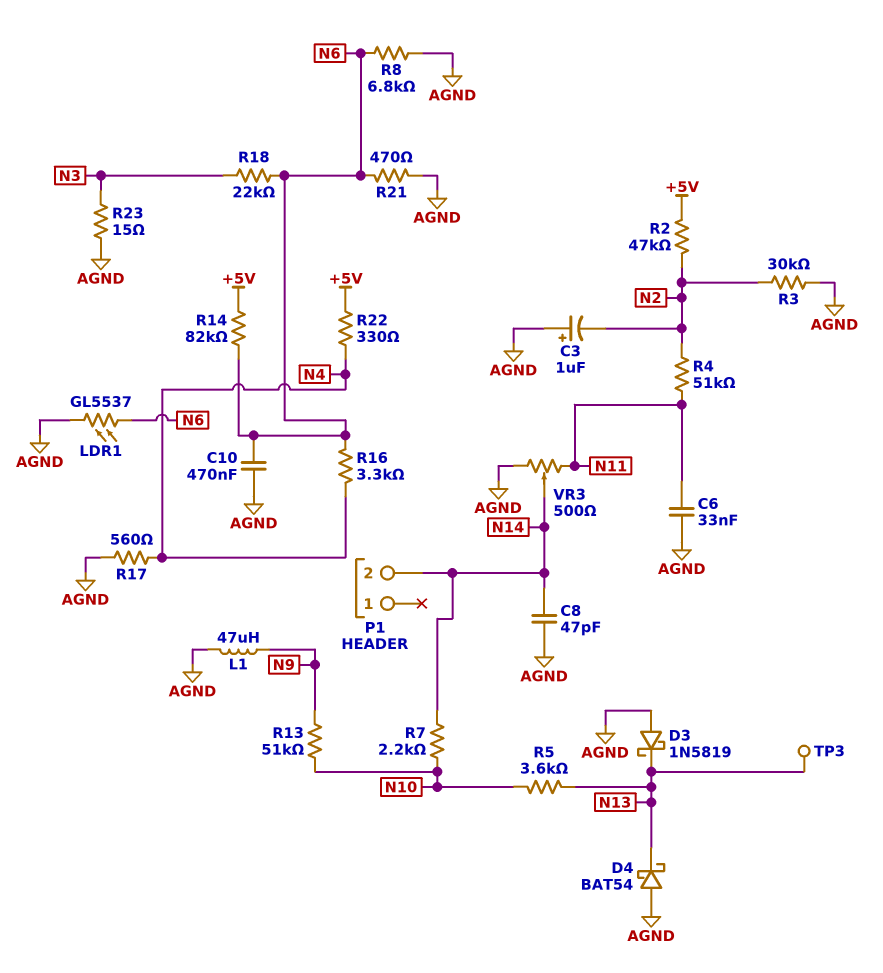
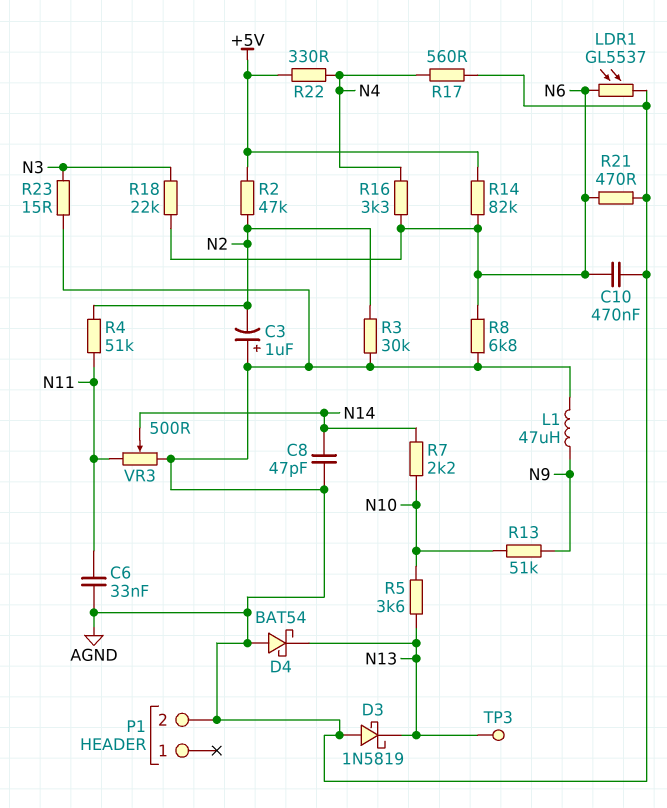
P1 pin 2: N14 -> AGND

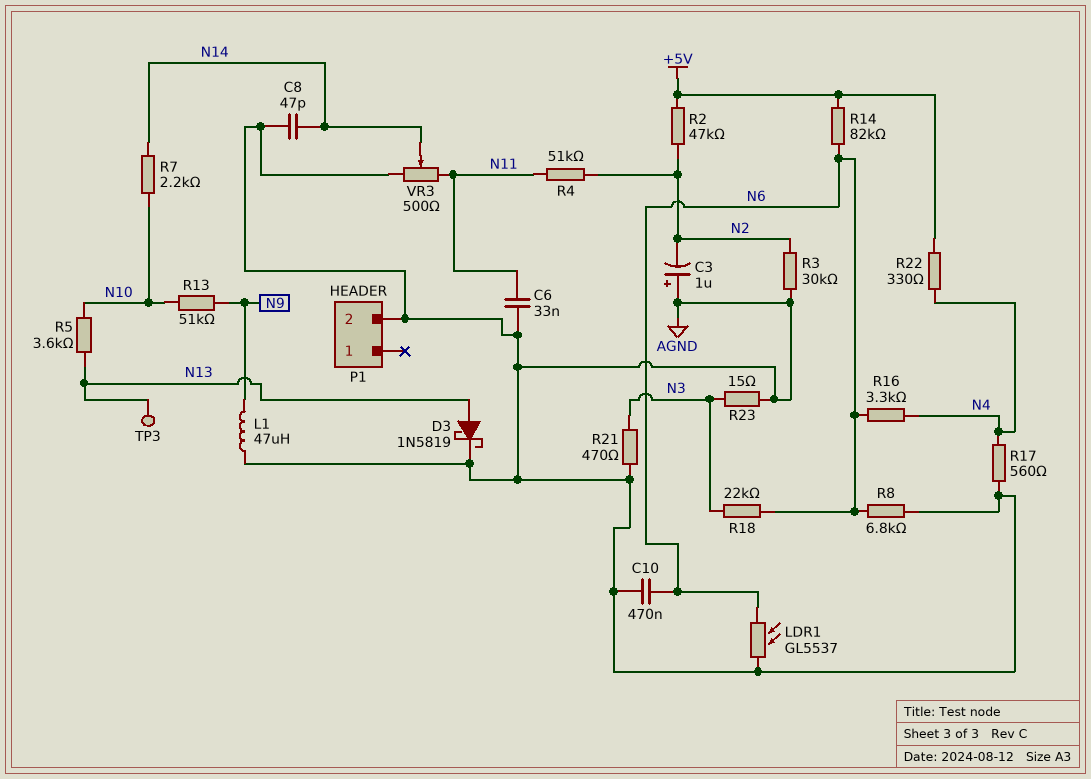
D3: schottky 1N5819 (A AGND, K N13) -> schottky 1N5819 (A N13, K AGND)
D4: schottky BAT54 (A AGND, K N13) -> none
R21: 470 (AGND, N6) -> 470 (AGND, N3)

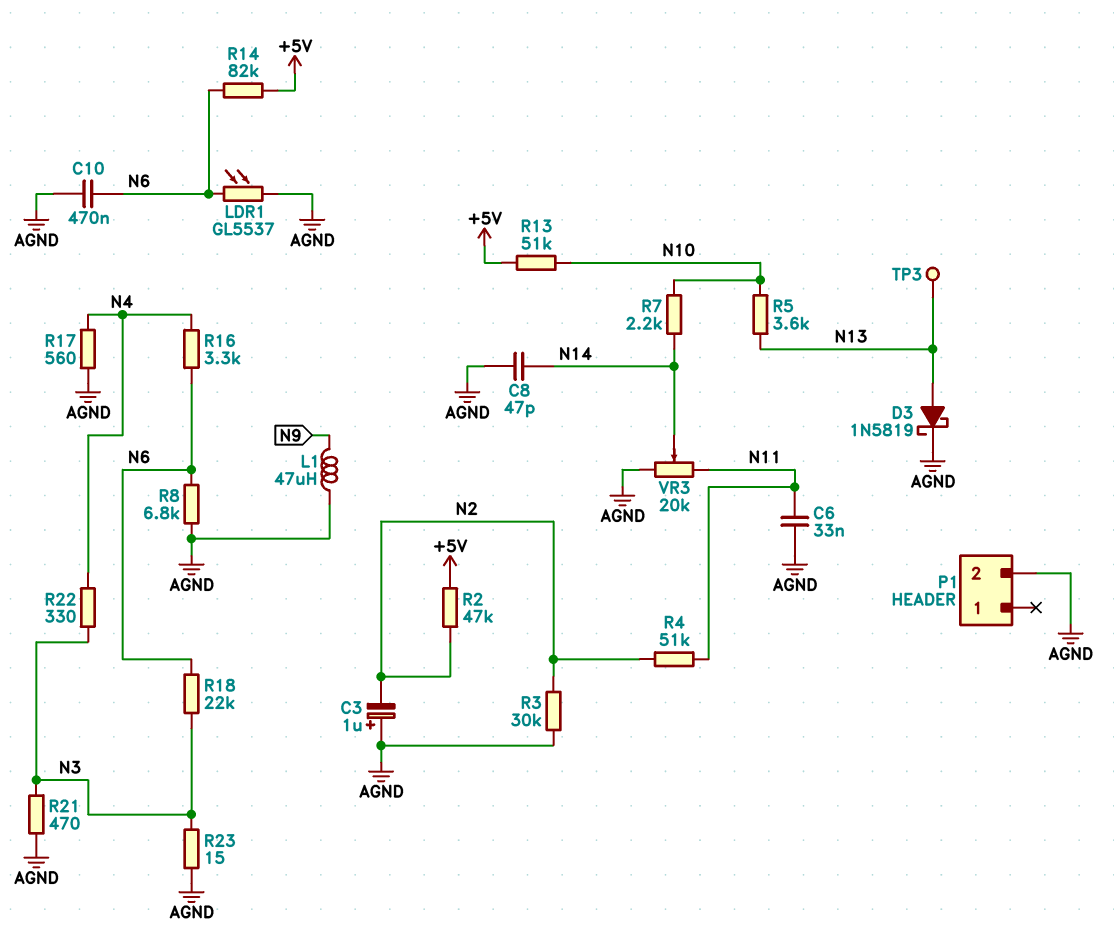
R13: 51k (N9, N10) -> 51k (+5V, N10)
R22: 330 (+5V, N4) -> 330 (N3, N4)
VR3: 500 (AGND, N11, wiper N14) -> 20k (AGND, N11, wiper N14)

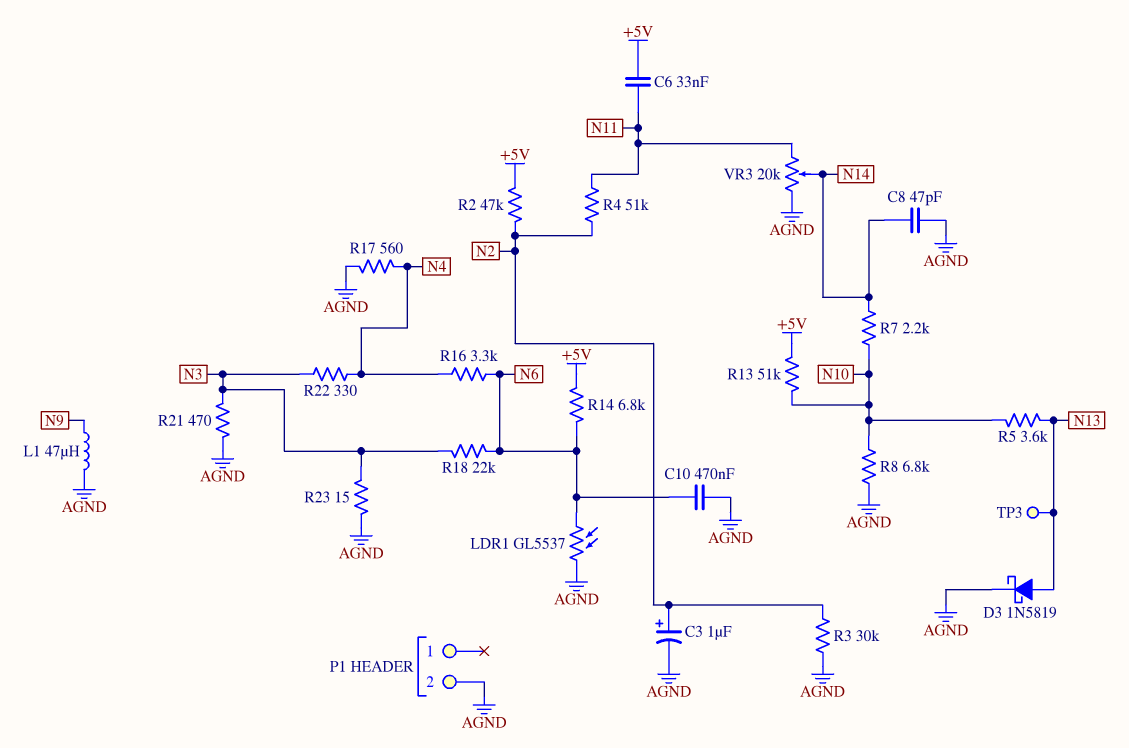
C3: 1uF (plus AGND, minus N2) -> 1uF (plus N2, minus AGND)
C6: 33nF (AGND, N11) -> 33nF (+5V, N11)
R8: 6.8k (AGND, N6) -> 6.8k (AGND, N10)
R14: 82k (+5V, N6) -> 6.8k (+5V, N6)

